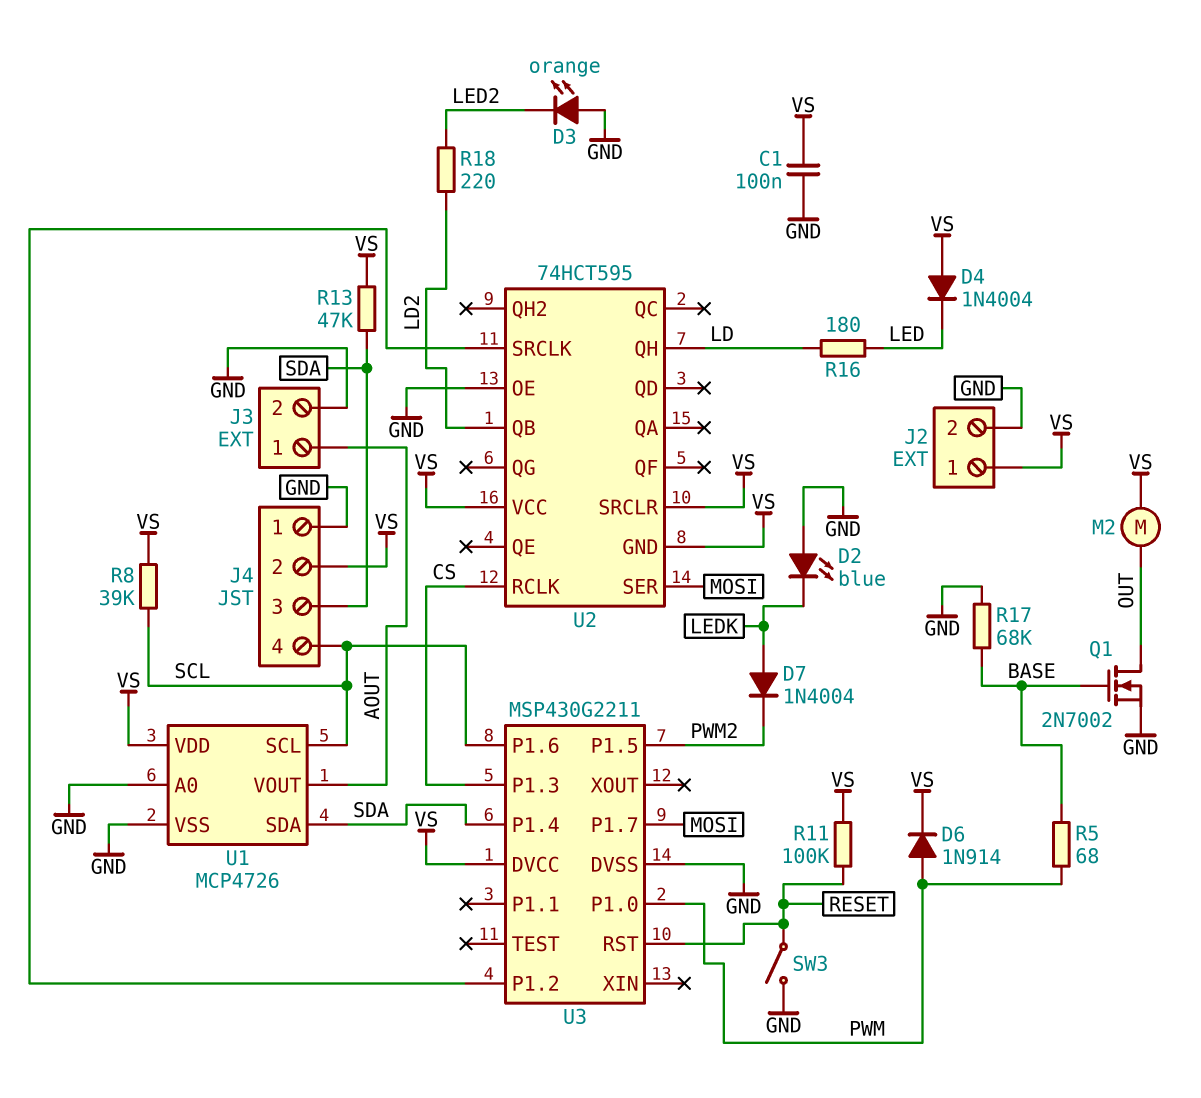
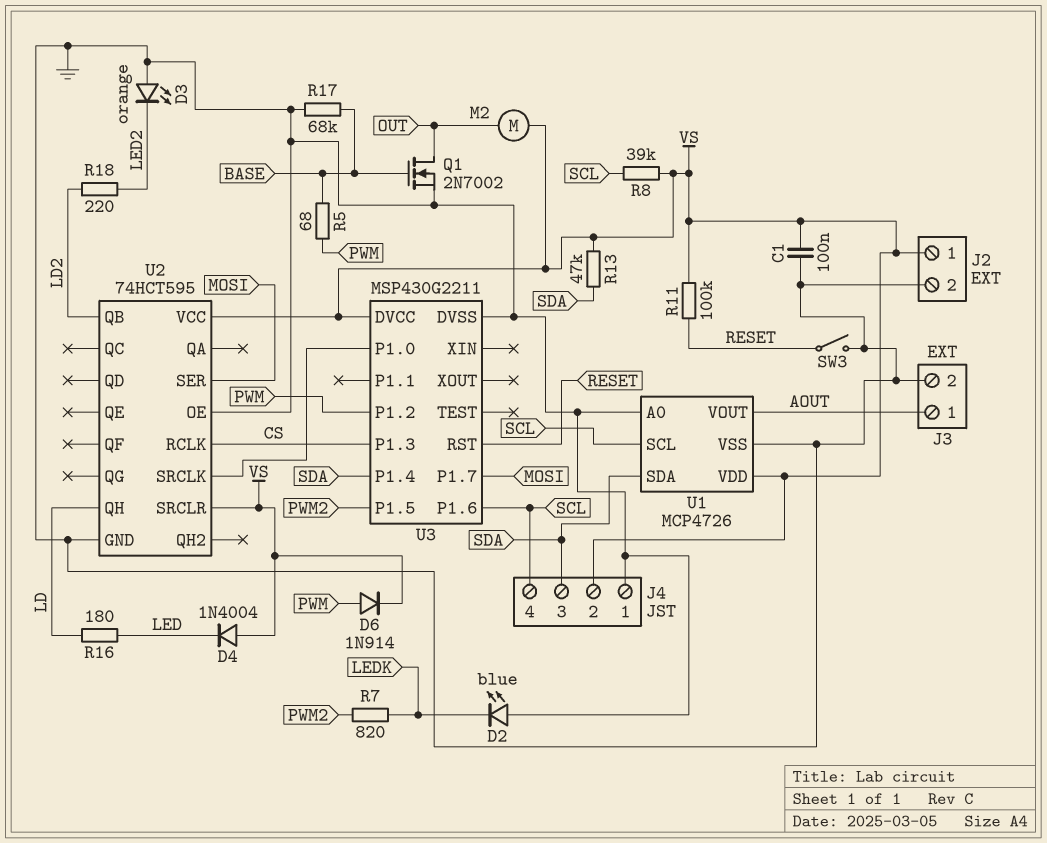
D7: diode 1N4004 (A LEDK, K PWM2) -> none
R7: none -> 820 (LEDK, PWM2)
U2 pin GND: VS -> GND
U3 pin P1.0: PWM -> U2/SRCLK
U3 pin P1.2: U2/SRCLK -> PWM

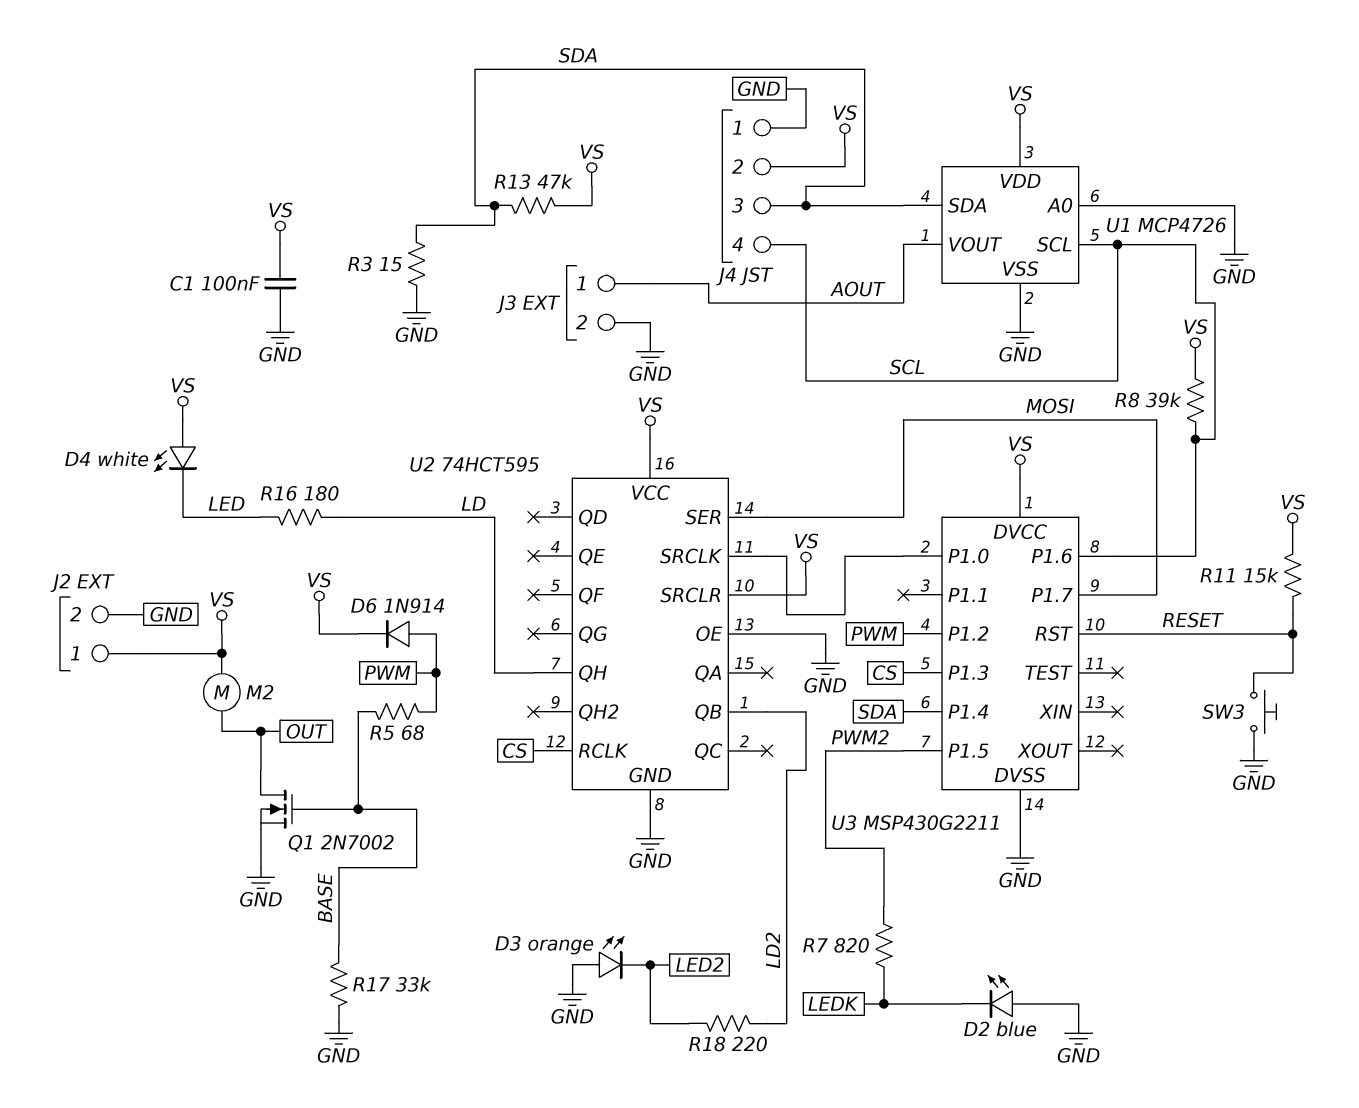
D4: diode 1N4004 (A VS, K LED) -> LED white (A VS, K LED)
R3: none -> 15 (GND, SDA)
R11: 100k (RESET, VS) -> 15k (RESET, VS)
R17: 68k (BASE, GND) -> 33k (BASE, GND)
SW3: switch (GND, RESET) -> button (GND, RESET)

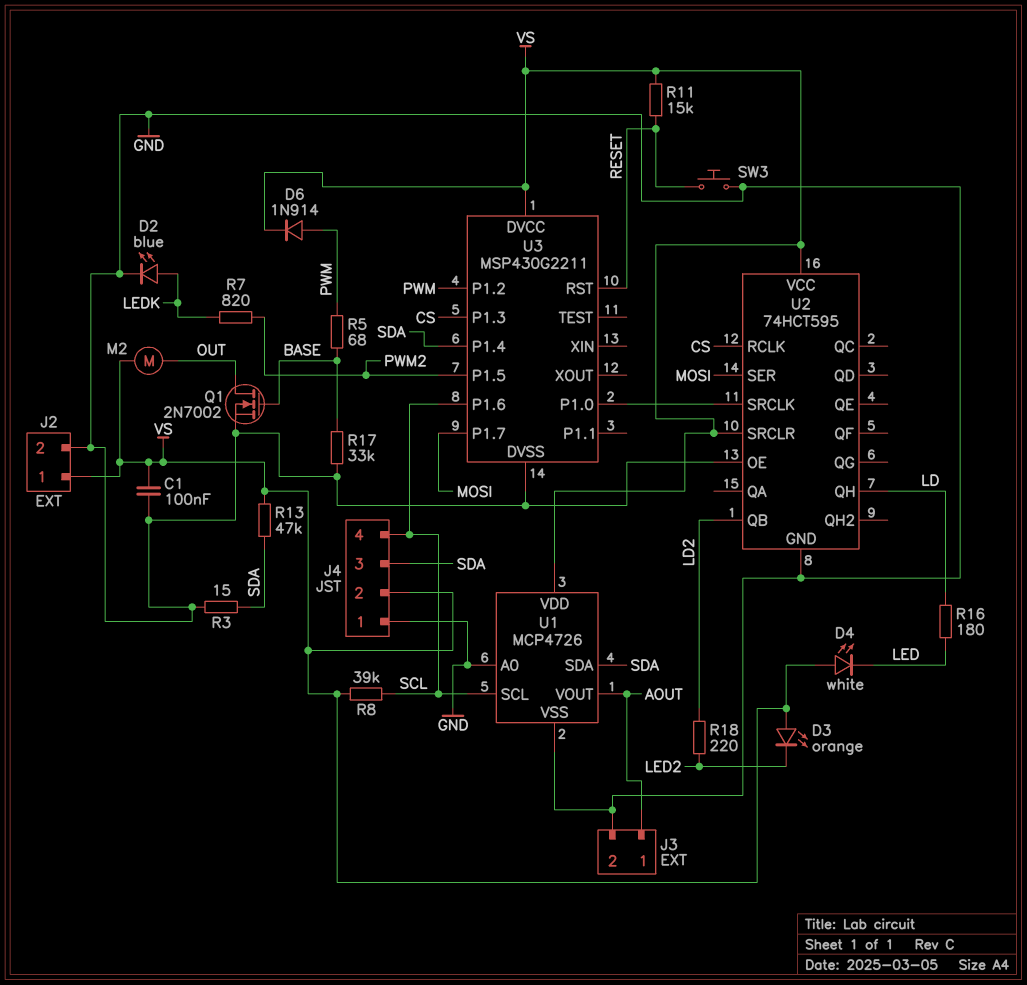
D2: LED blue (A GND, K LEDK) -> LED blue (A LEDK, K GND)
D3: LED orange (A GND, K LED2) -> LED orange (A VS, K LED2)

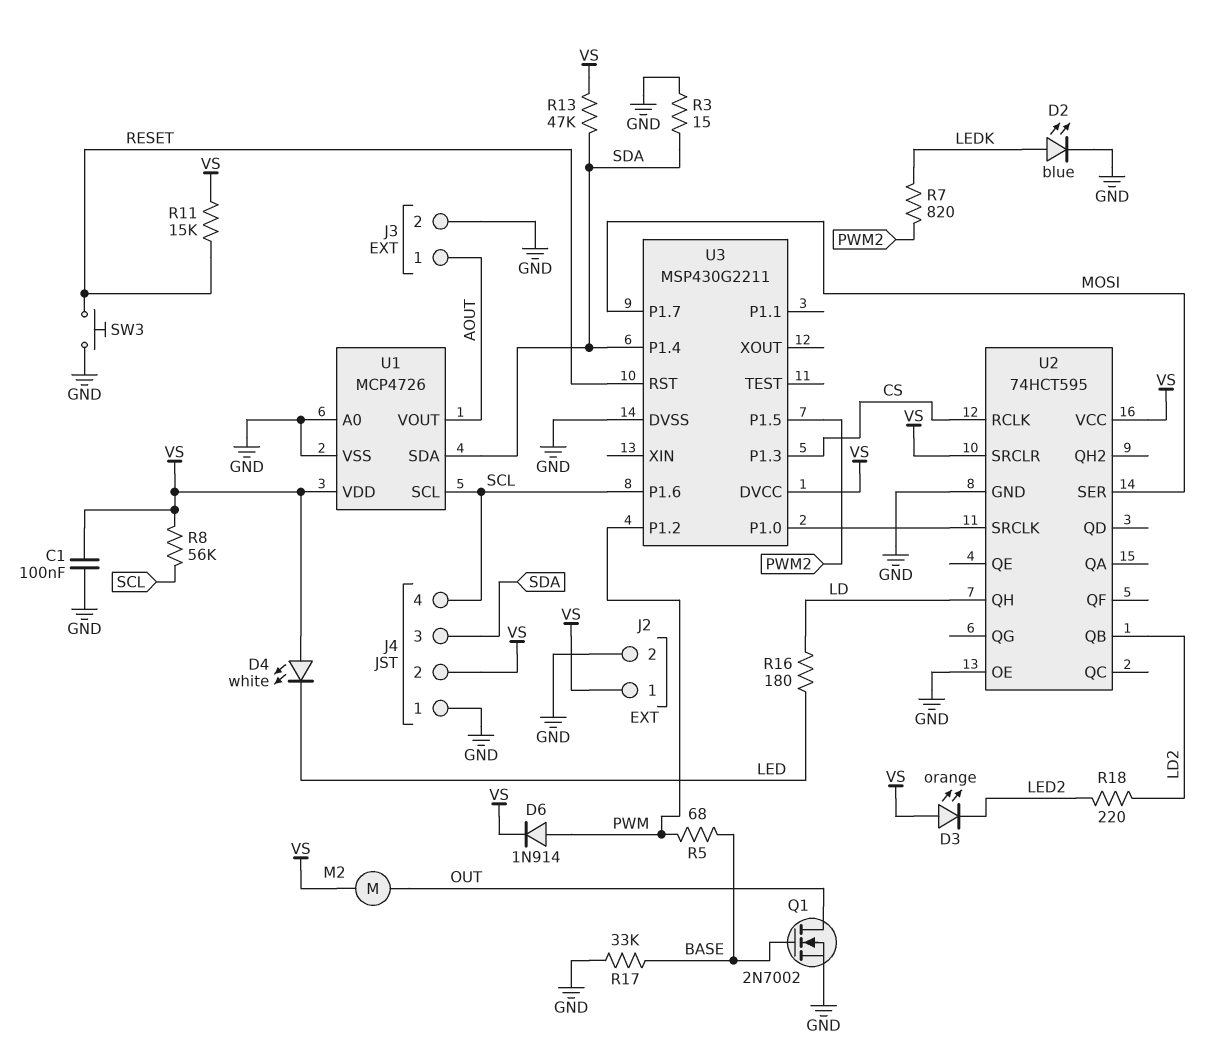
R8: 39k (SCL, VS) -> 56k (SCL, VS)

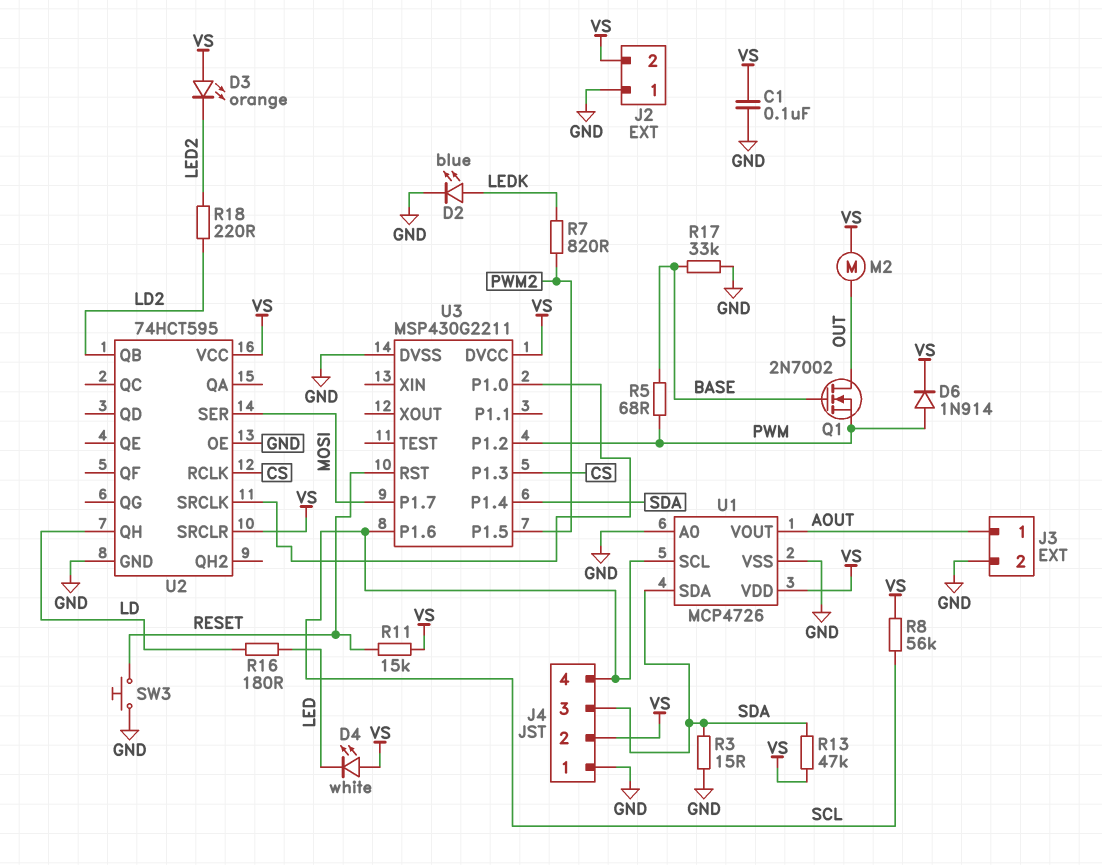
J2 pin 1: VS -> GND
J2 pin 2: GND -> VS
Q1: NMOS 2N7002 (G BASE, D OUT, S GND) -> NMOS 2N7002 (G BASE, D OUT, S PWM)

